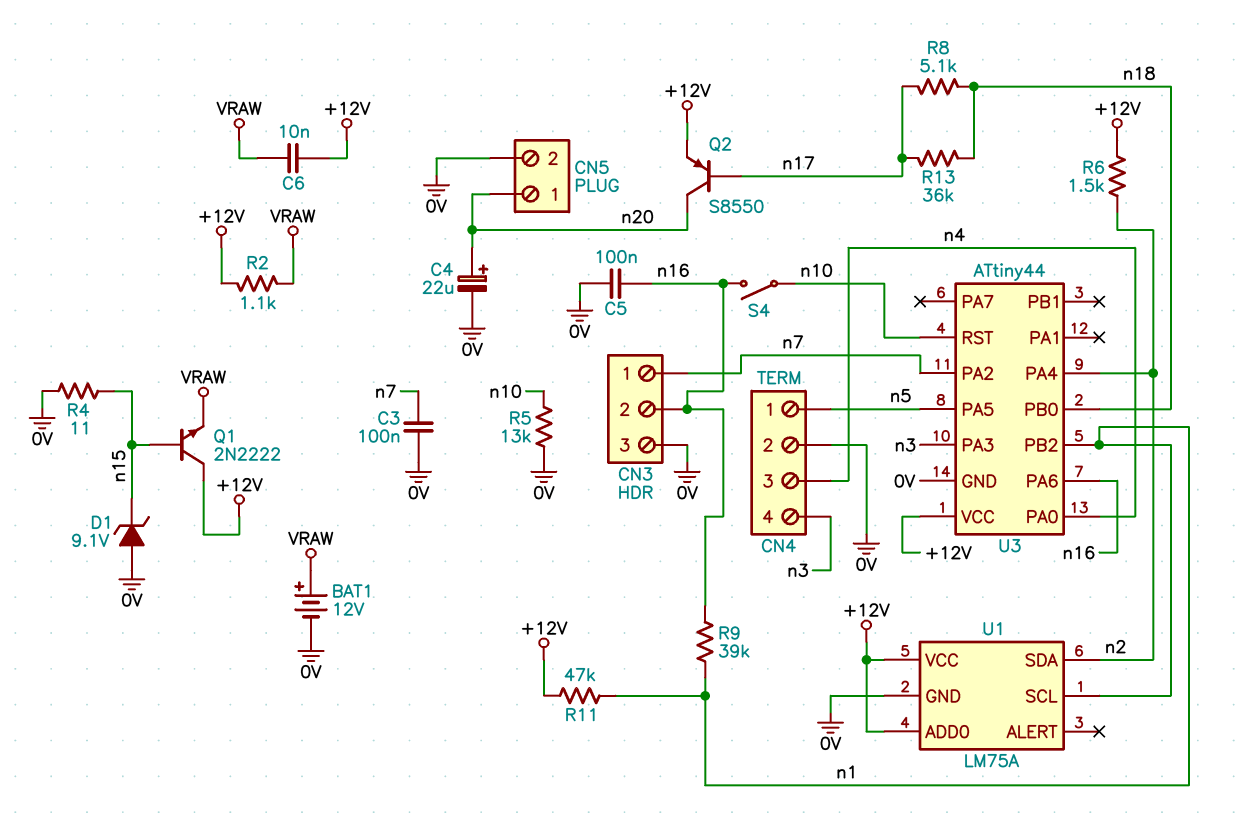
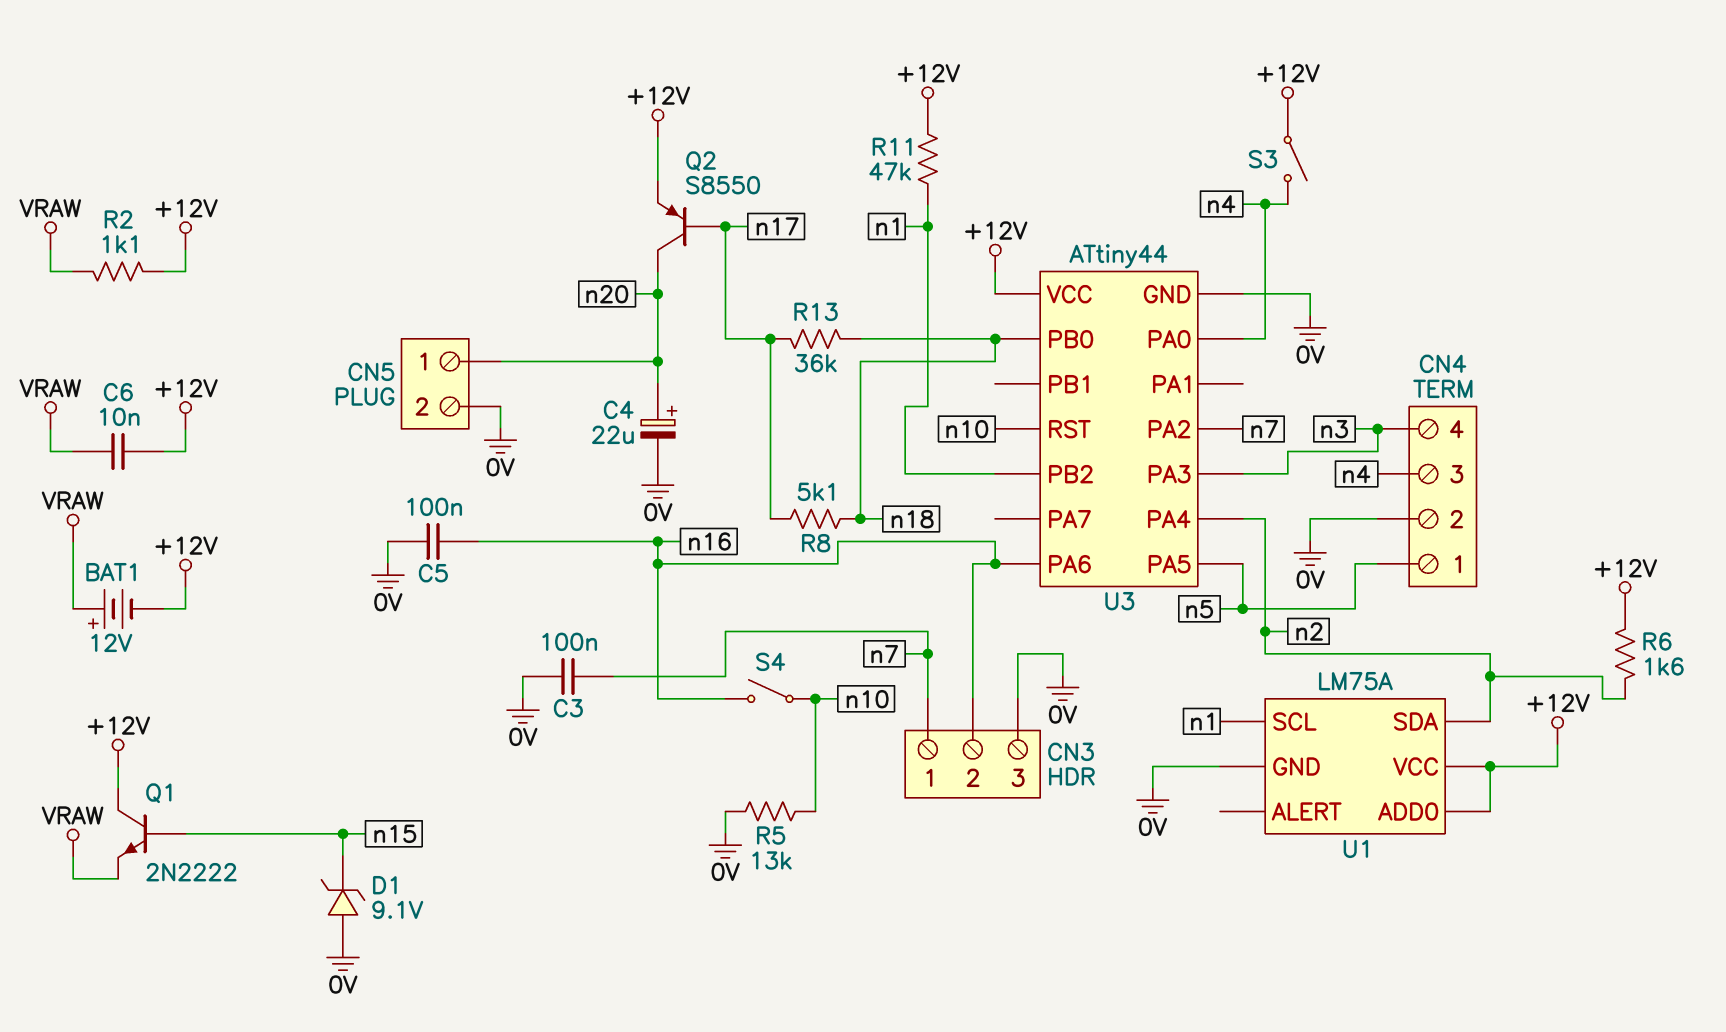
BAT1: 12V (plus VRAW, minus 0V) -> 12V (plus VRAW, minus +12V)
R4: 11 (0V, n15) -> none
R6: 1.5k (+12V, n2) -> 1.6k (+12V, n2)
R9: 39k (n1, n16) -> none
S3: none -> switch (+12V, n4)

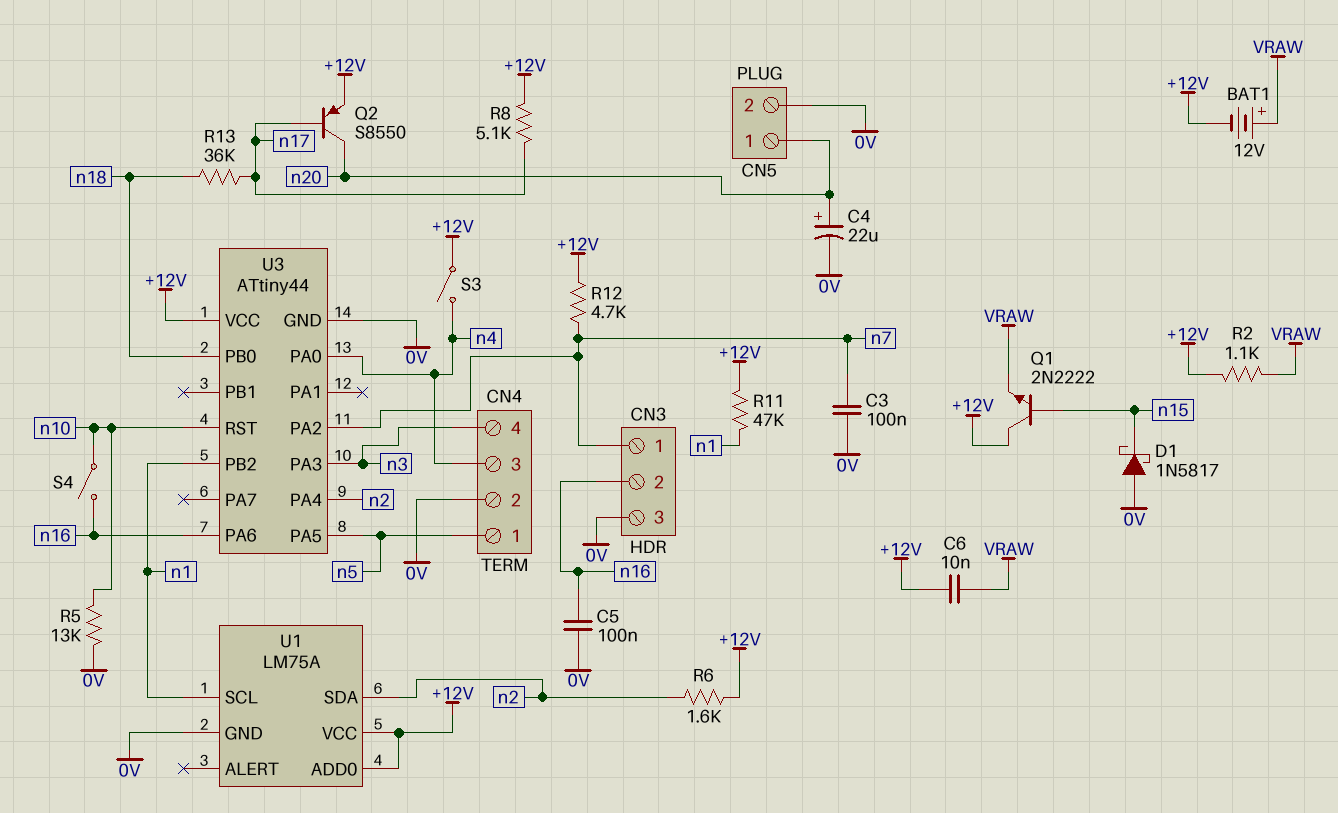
D1: zener 9.1V (A 0V, K n15) -> schottky 1N5817 (A 0V, K n15)
R8: 5.1k (n17, n18) -> 5.1k (+12V, n17)
R12: none -> 4.7k (+12V, n7)

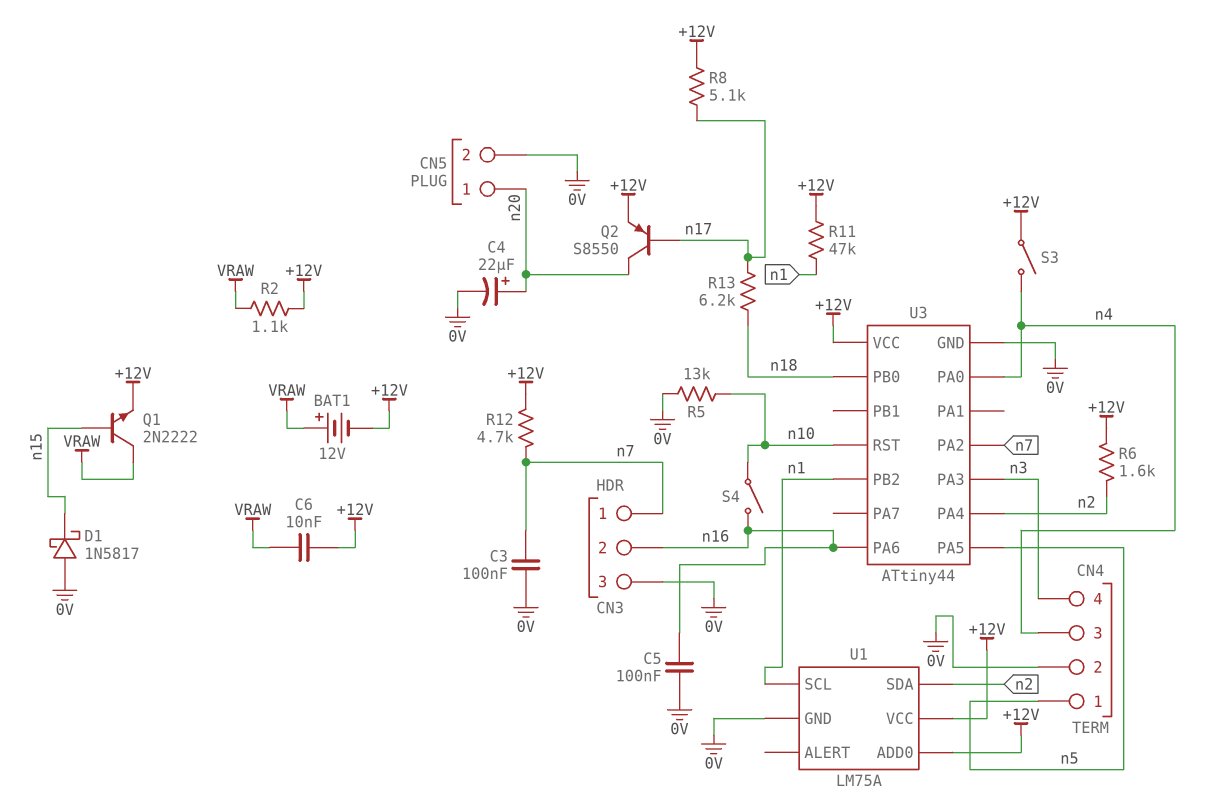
Q1: NPN 2N2222 (B n15, C +12V, E VRAW) -> NPN 2N2222 (B n15, C VRAW, E +12V)
R13: 36k (n17, n18) -> 6.2k (n17, n18)

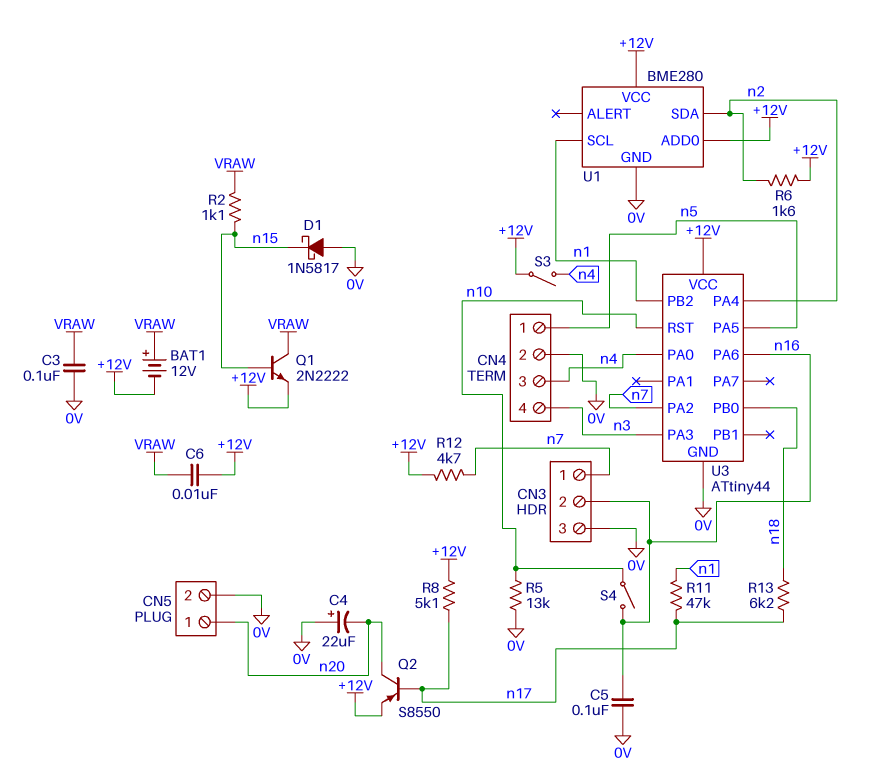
C3: 100nF (0V, n7) -> 100nF (0V, VRAW)
C4: 22uF (plus n20, minus 0V) -> 22uF (plus 0V, minus n20)
R2: 1.1k (+12V, VRAW) -> 1.1k (VRAW, n15)
R11: 47k (+12V, n1) -> 47k (n1, n17)
U1: LM75A -> BME280

